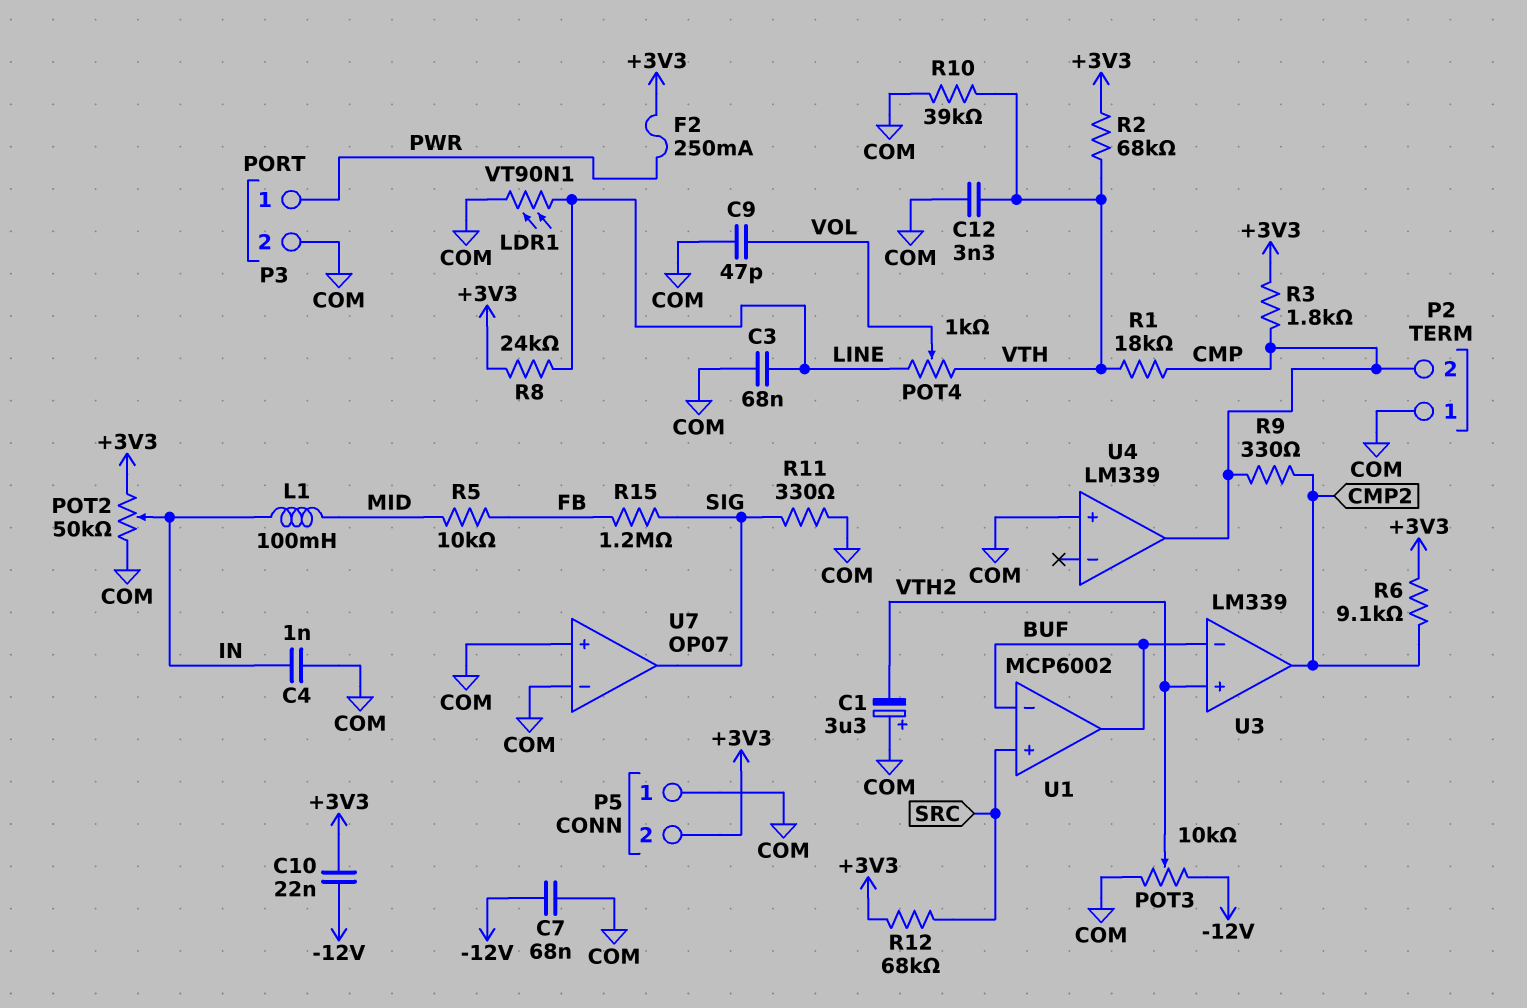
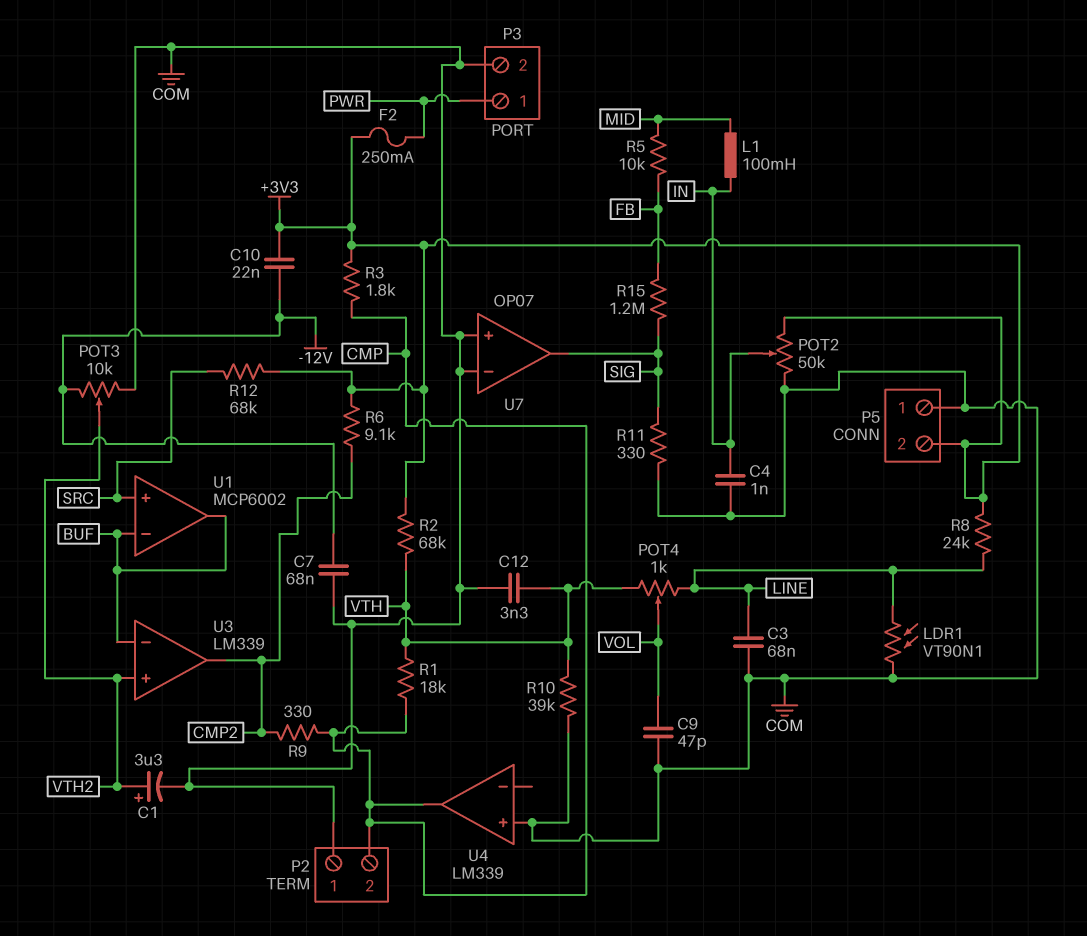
C1: 3.3uF (plus COM, minus VTH2) -> 3.3uF (plus VTH2, minus COM)

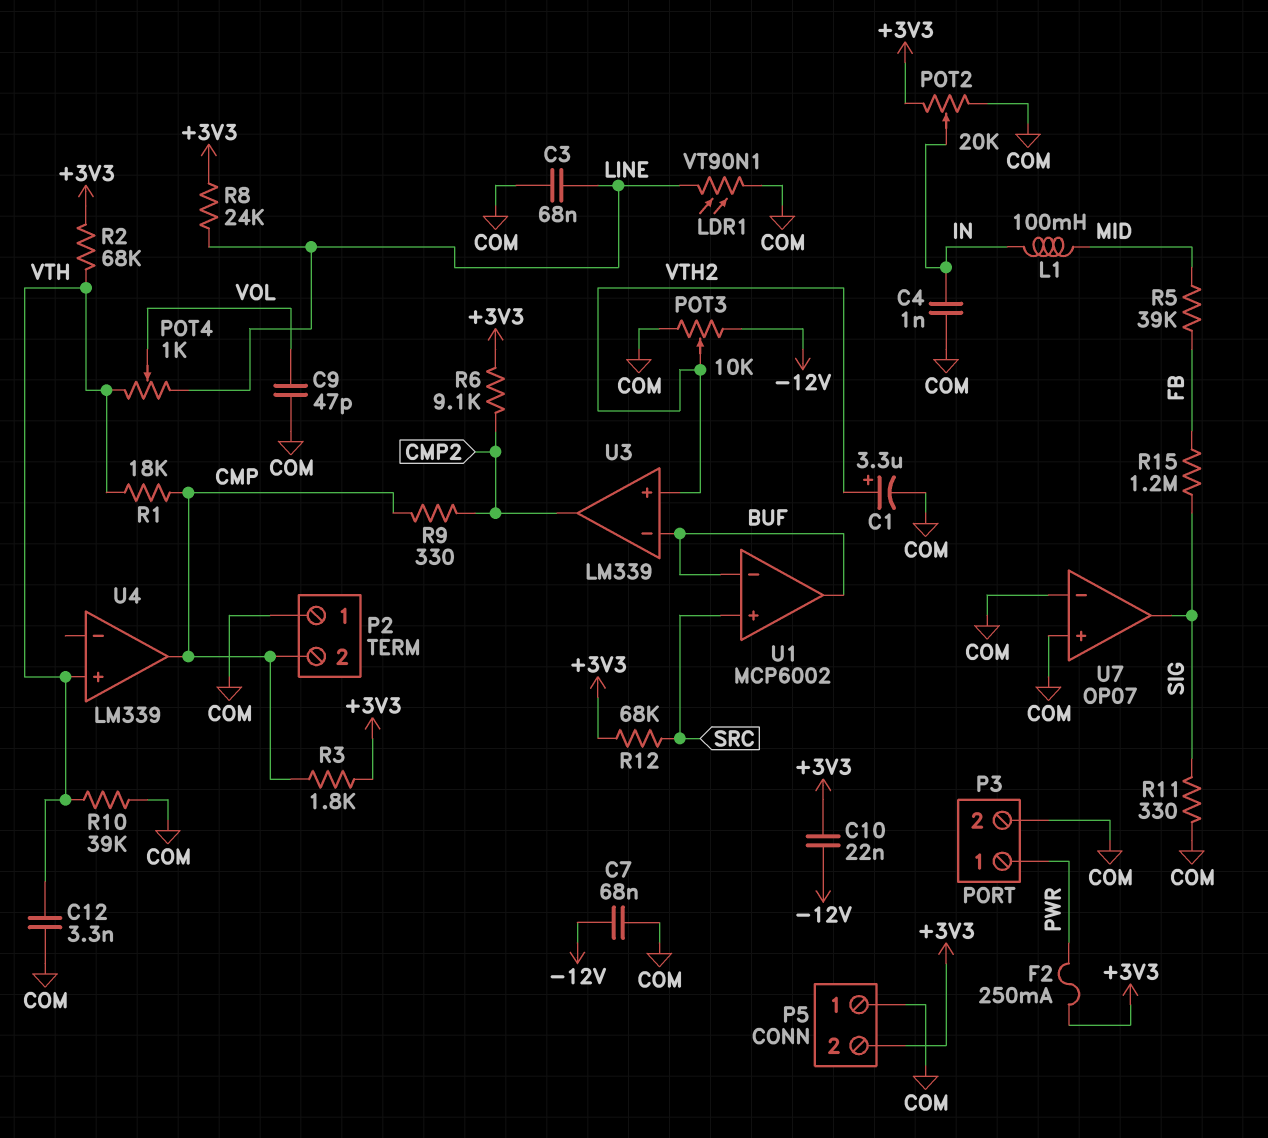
POT2: 50k (+3V3, COM, wiper IN) -> 20k (+3V3, COM, wiper IN)
R5: 10k (FB, MID) -> 39k (FB, MID)
U4 pin in+: COM -> VTH

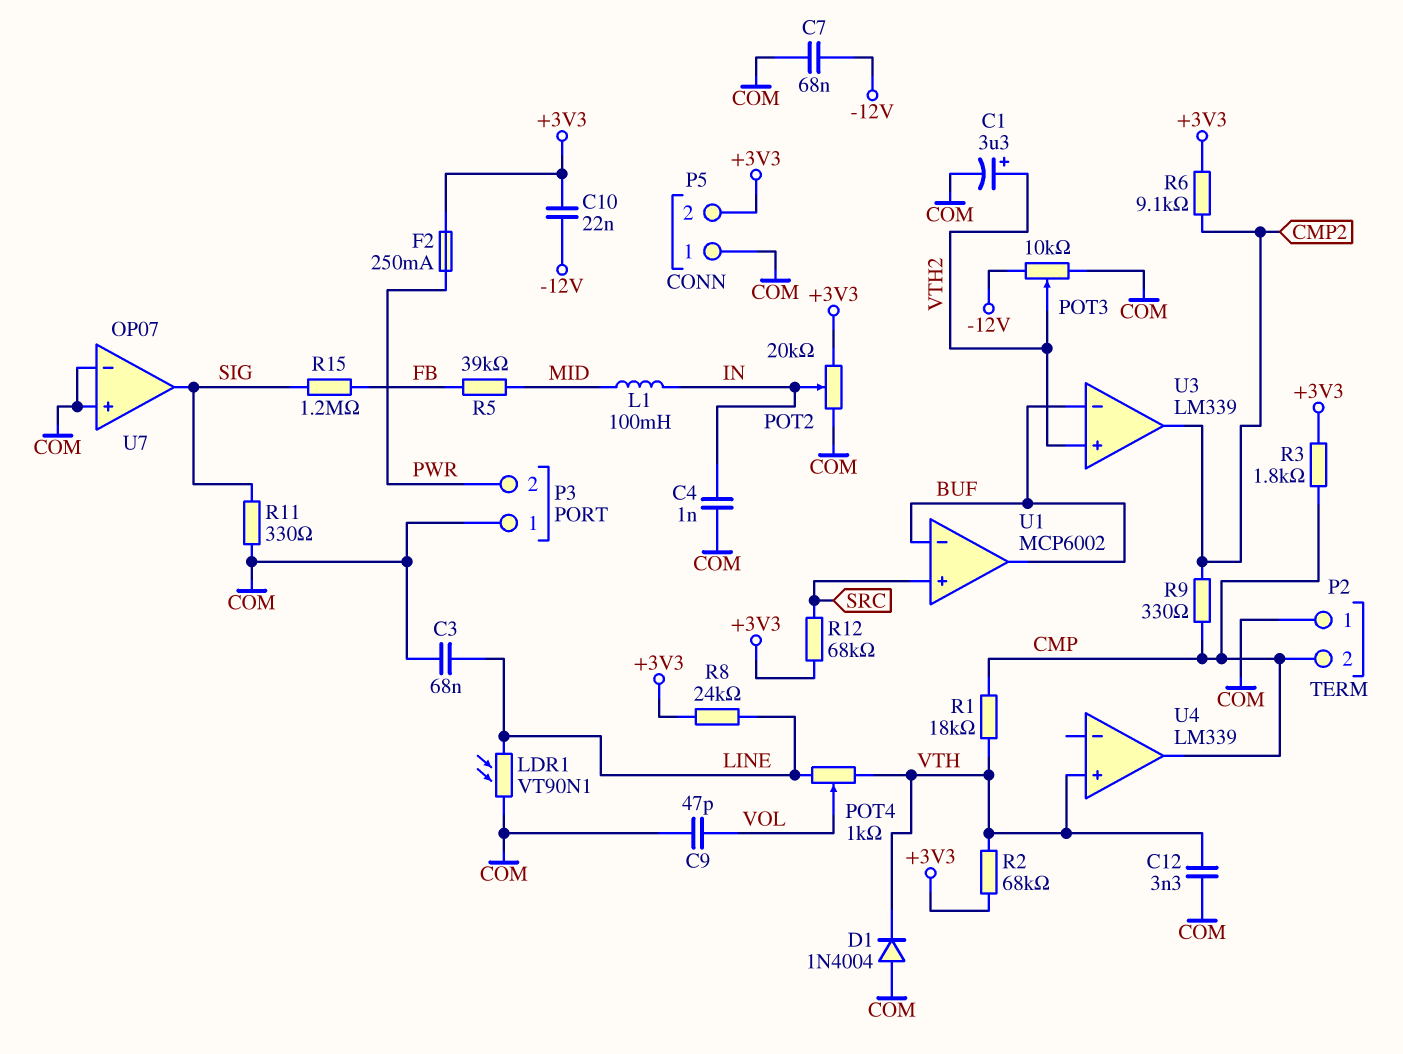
D1: none -> diode 1N4004 (A COM, K VTH)
P3 pin 1: PWR -> COM
P3 pin 2: COM -> PWR
R10: 39k (COM, VTH) -> none

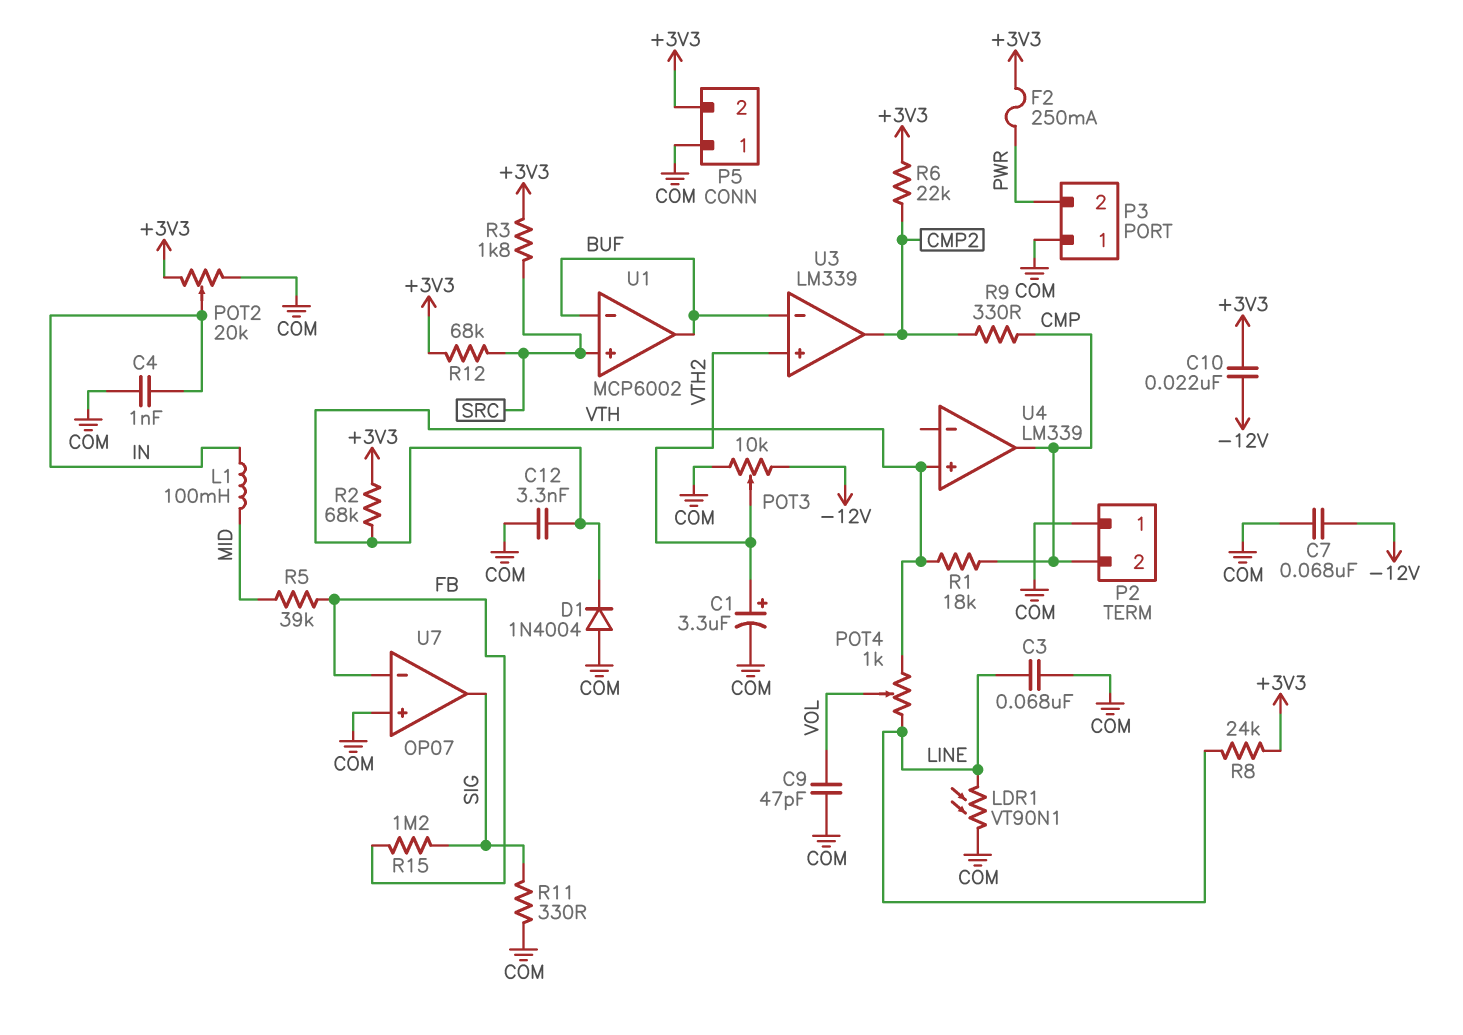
R3: 1.8k (+3V3, CMP) -> 1.8k (+3V3, SRC)
R6: 9.1k (+3V3, CMP2) -> 22k (+3V3, CMP2)
U7 pin in-: COM -> FB

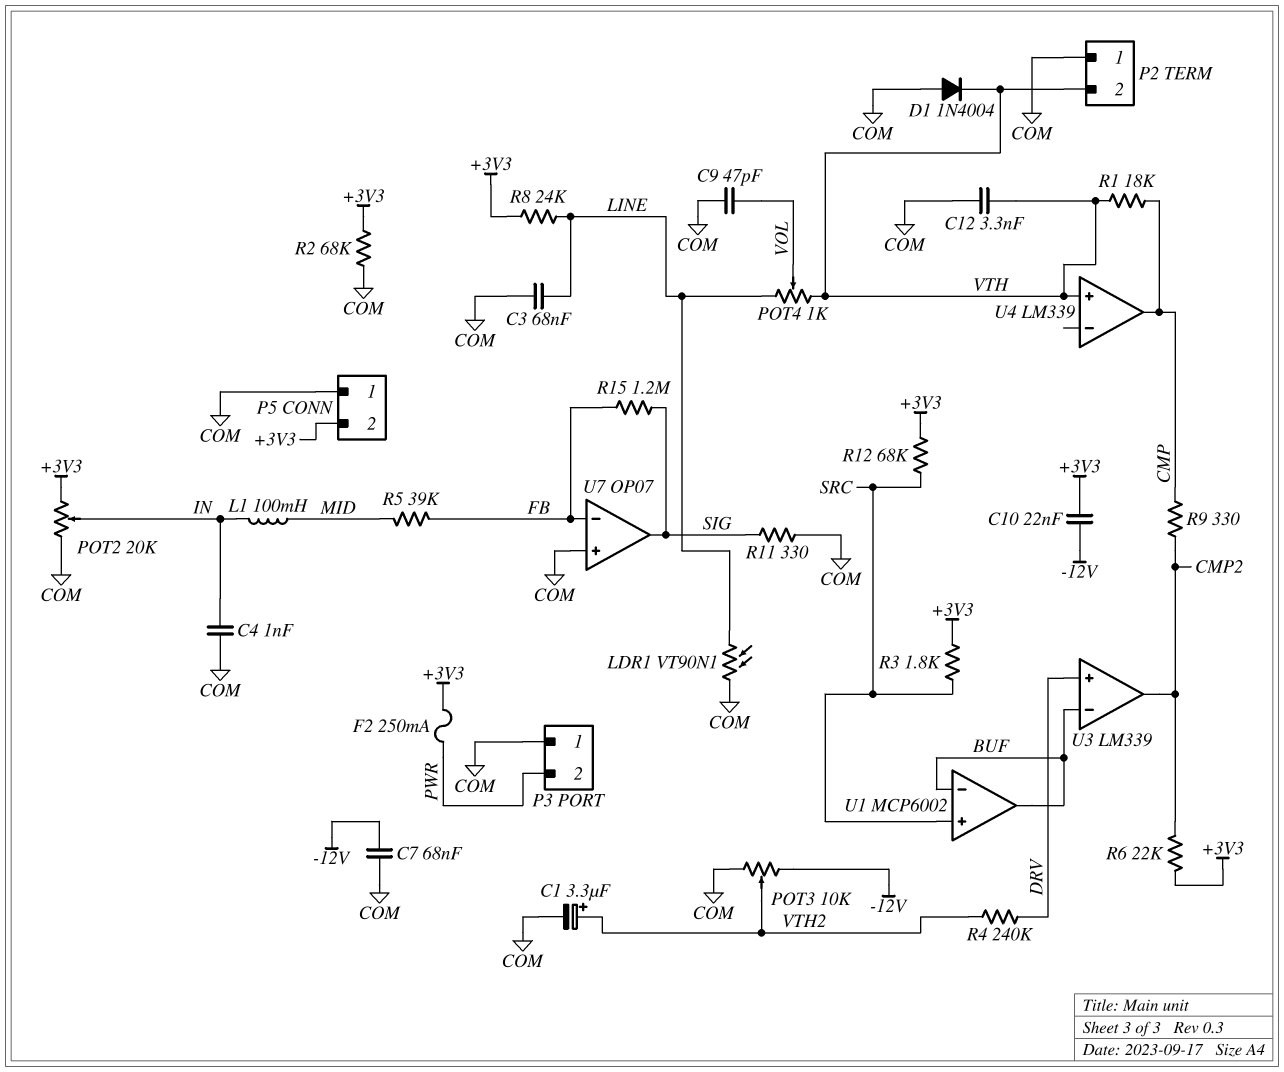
P2 pin 2: CMP -> VTH
R2: 68k (+3V3, VTH) -> 68k (+3V3, COM)
R4: none -> 240k (DRV, VTH2)
U3 pin in+: VTH2 -> DRV

